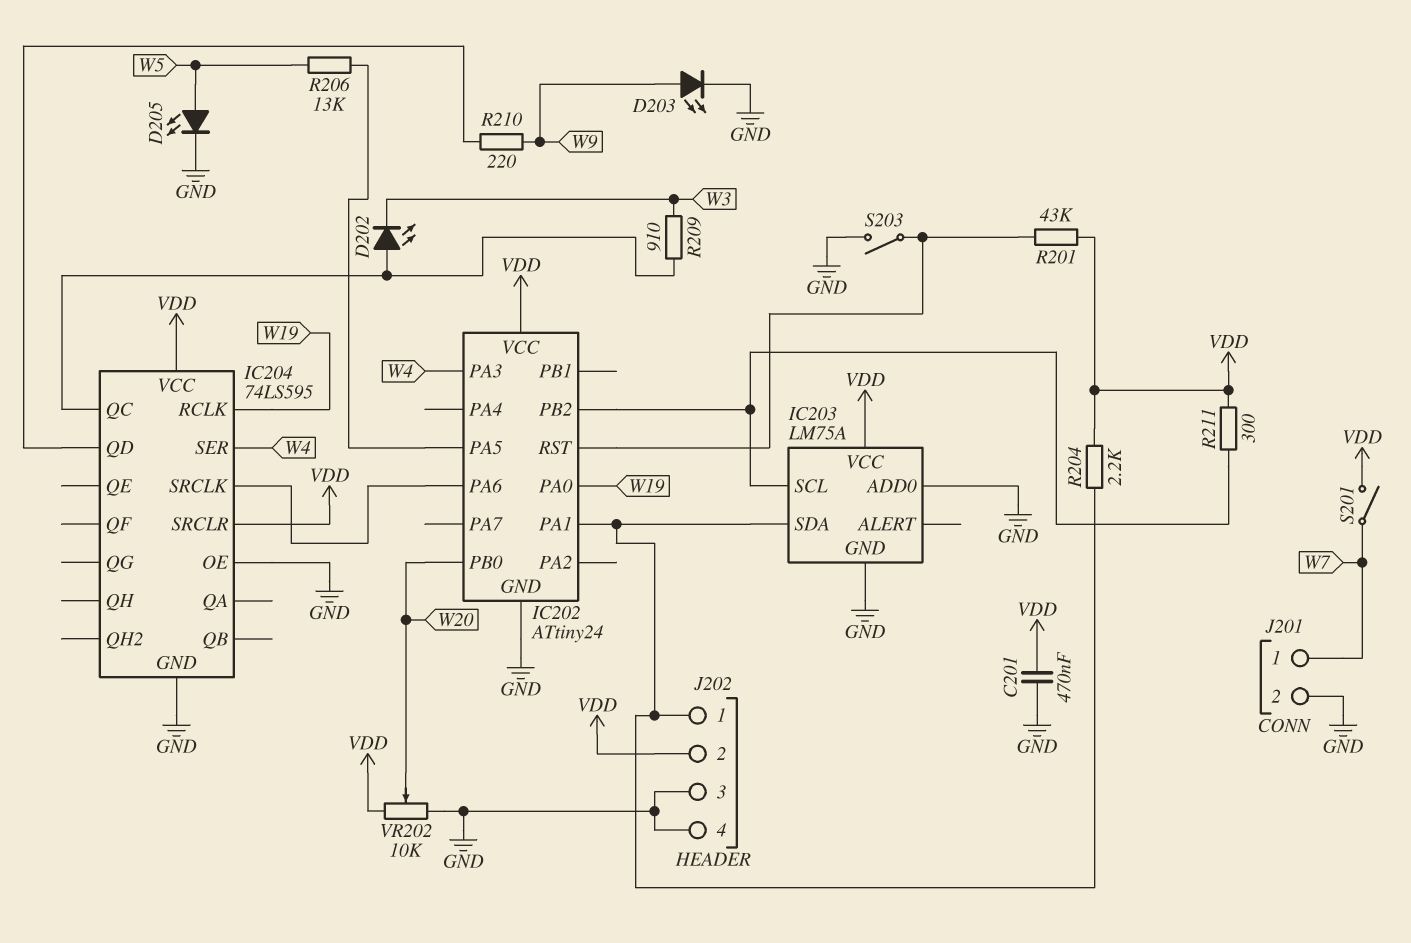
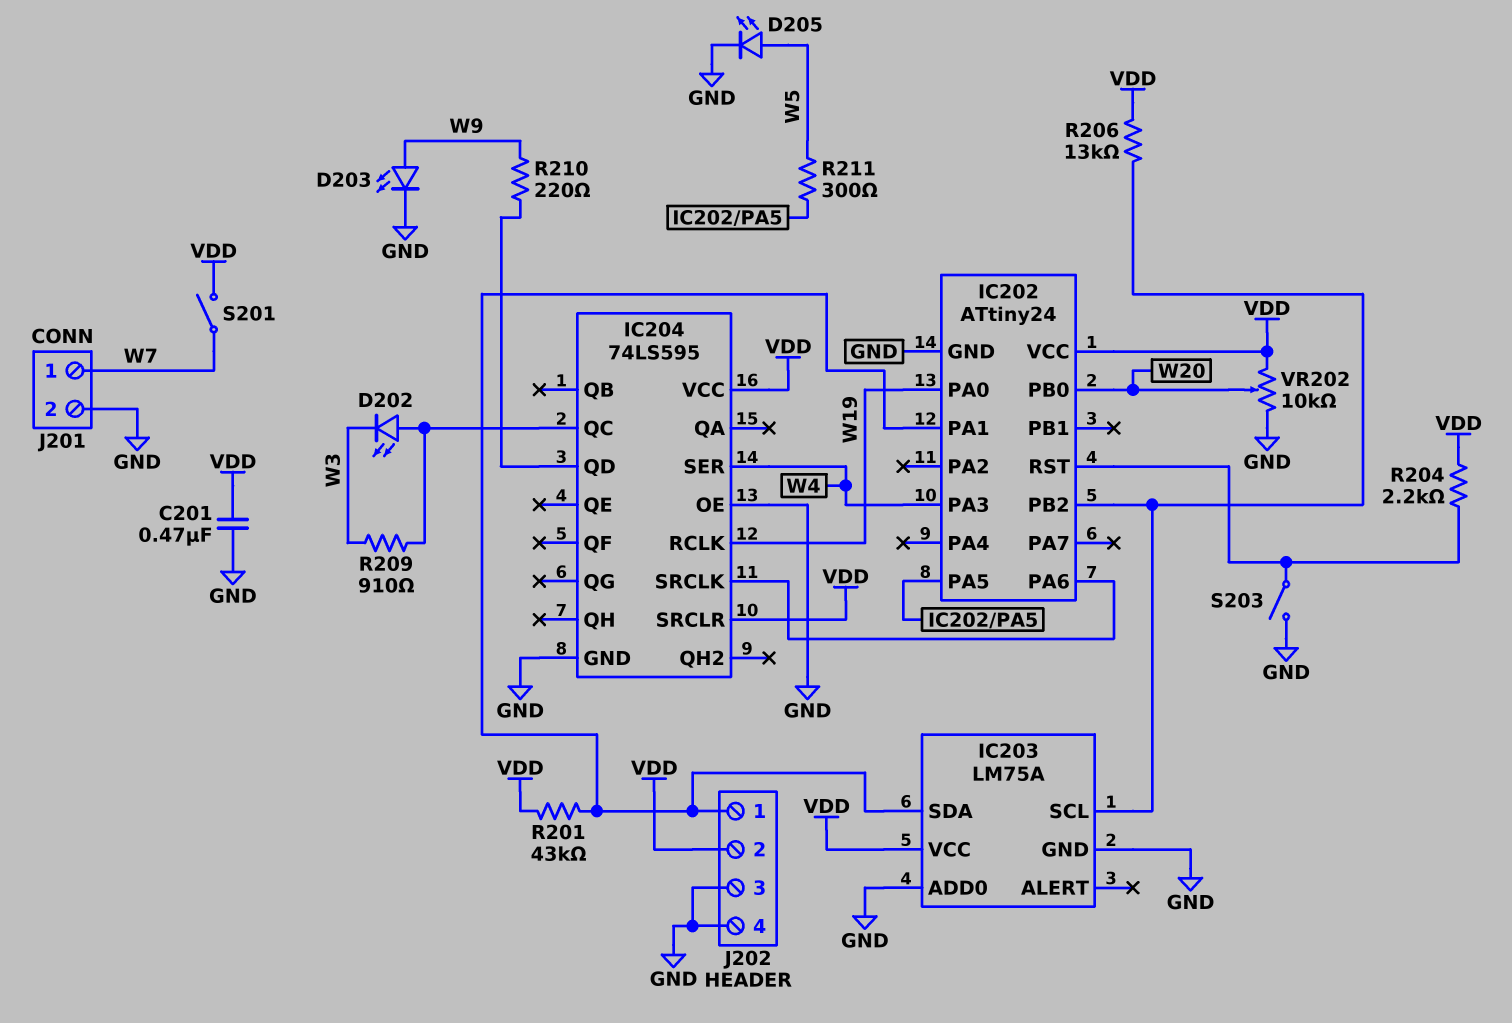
R201: 43k (IC202/RST, VDD) -> 43k (IC202/PA1, VDD)
R204: 2.2k (IC202/PA1, VDD) -> 2.2k (IC202/RST, VDD)
R206: 13k (IC202/PA5, W5) -> 13k (IC202/PB2, VDD)
R211: 300 (IC202/PB2, VDD) -> 300 (IC202/PA5, W5)

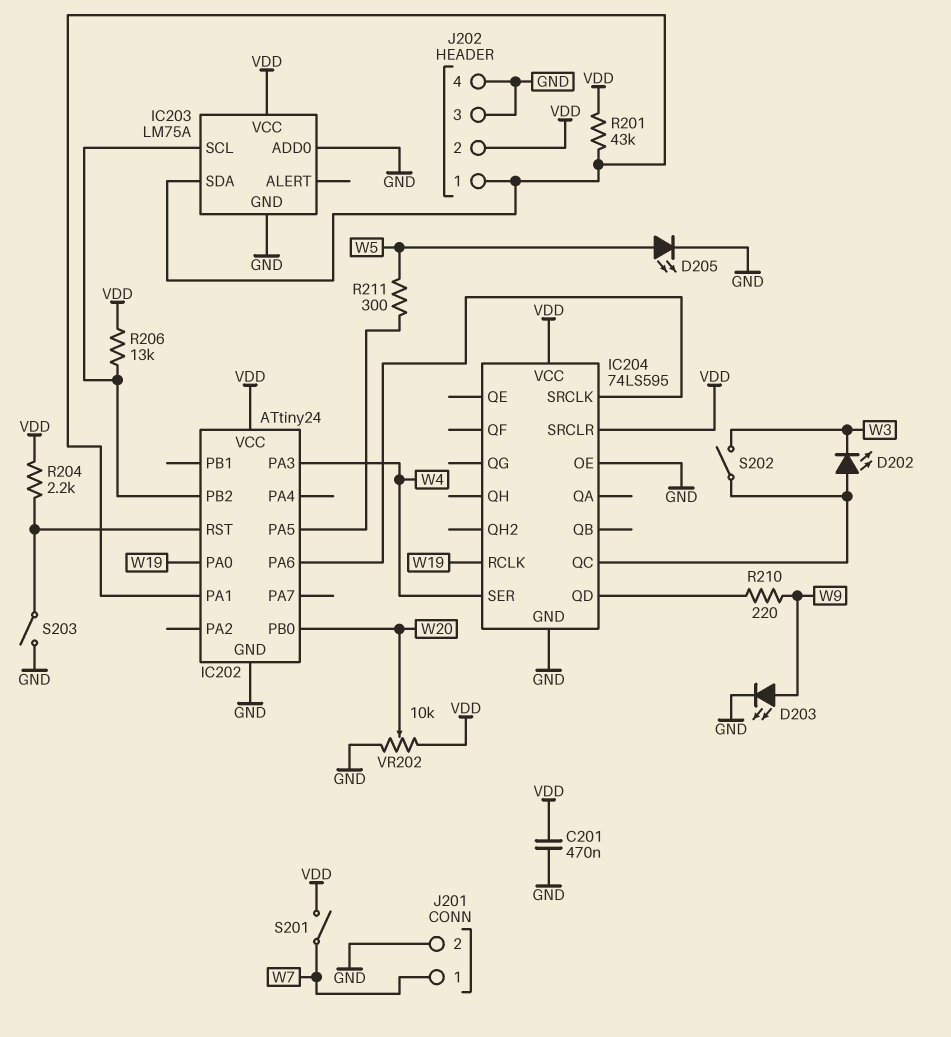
R209: 910 (IC204/QC, W3) -> none
S202: none -> switch (IC204/QC, W3)

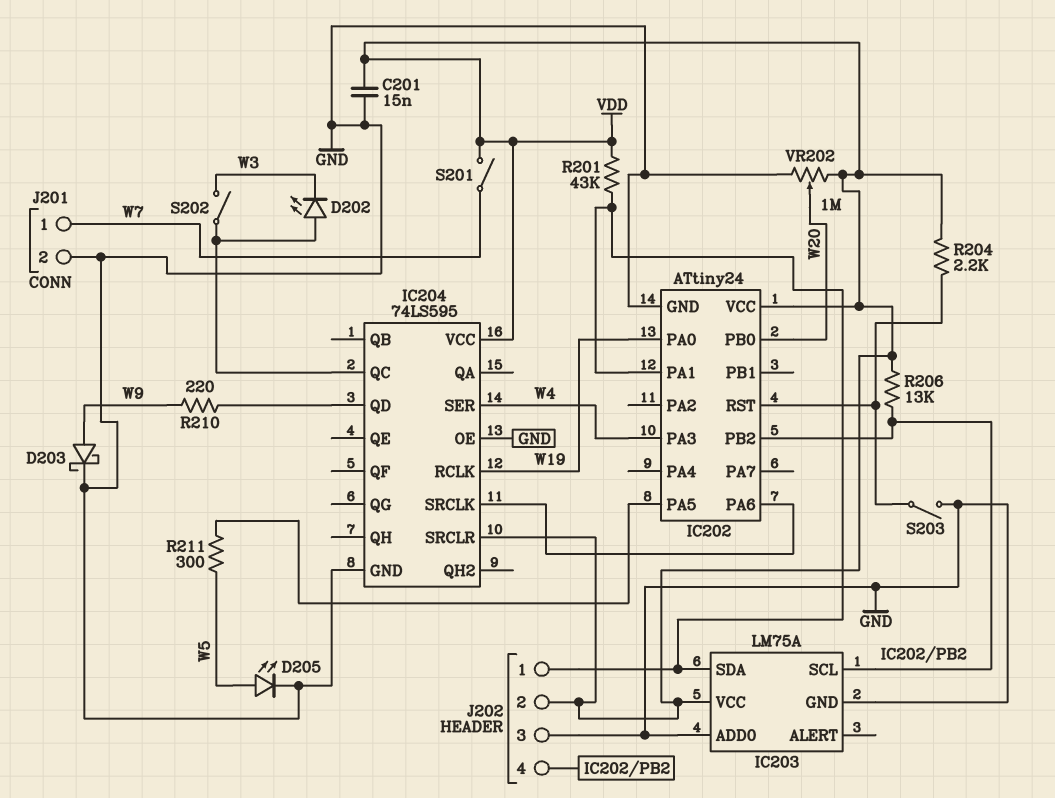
C201: 470nF (GND, VDD) -> 15nF (GND, VDD)
D203: LED (A W9, K GND) -> schottky (A W9, K GND)
J202 pin 4: GND -> IC202/PB2
VR202: 10k (GND, VDD, wiper W20) -> 1M (GND, VDD, wiper W20)

